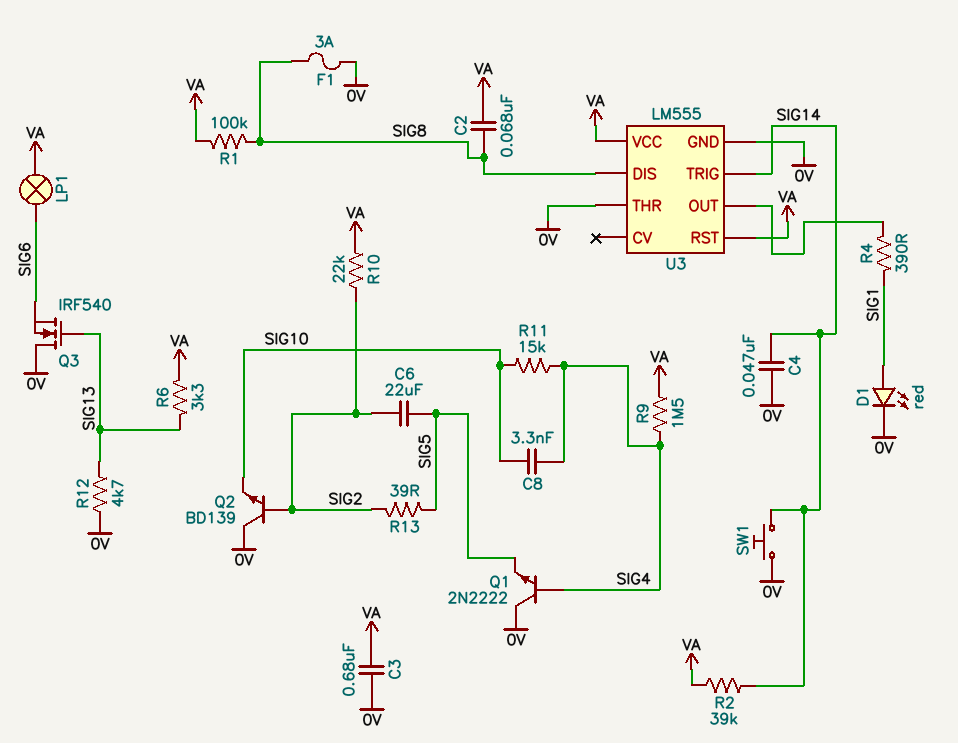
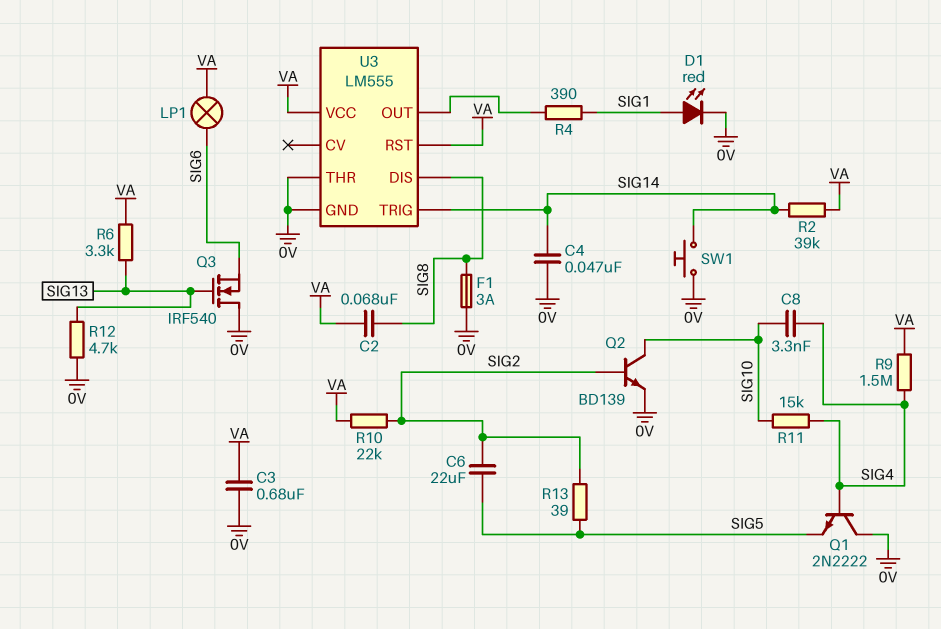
Q2: NPN BD139 (B SIG2, C 0V, E SIG10) -> NPN BD139 (B SIG2, C SIG10, E 0V)
R1: 100k (SIG8, VA) -> none

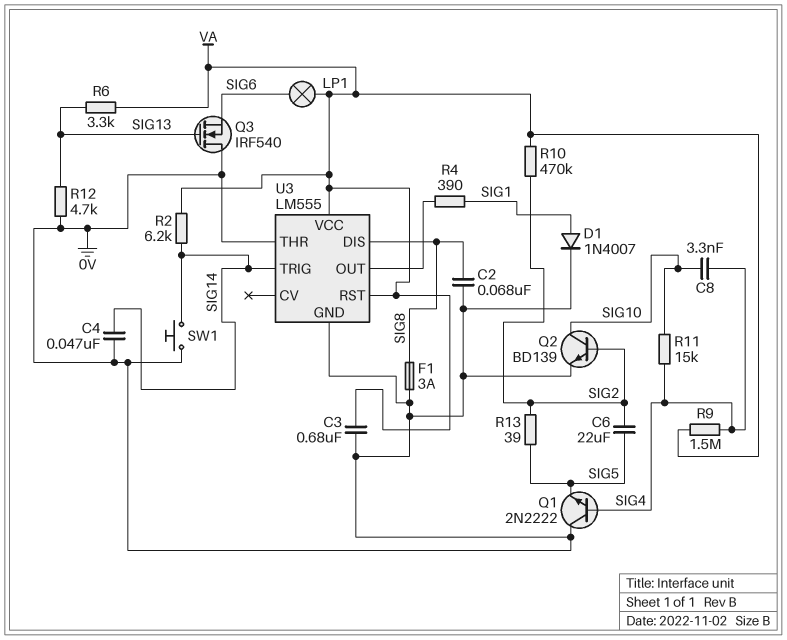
C2: 68nF (SIG8, VA) -> 68nF (0V, SIG8)
D1: LED red (A SIG1, K 0V) -> diode 1N4007 (A SIG1, K 0V)
R2: 39k (SIG14, VA) -> 6.2k (SIG14, VA)
R10: 22k (SIG2, VA) -> 470k (SIG2, VA)

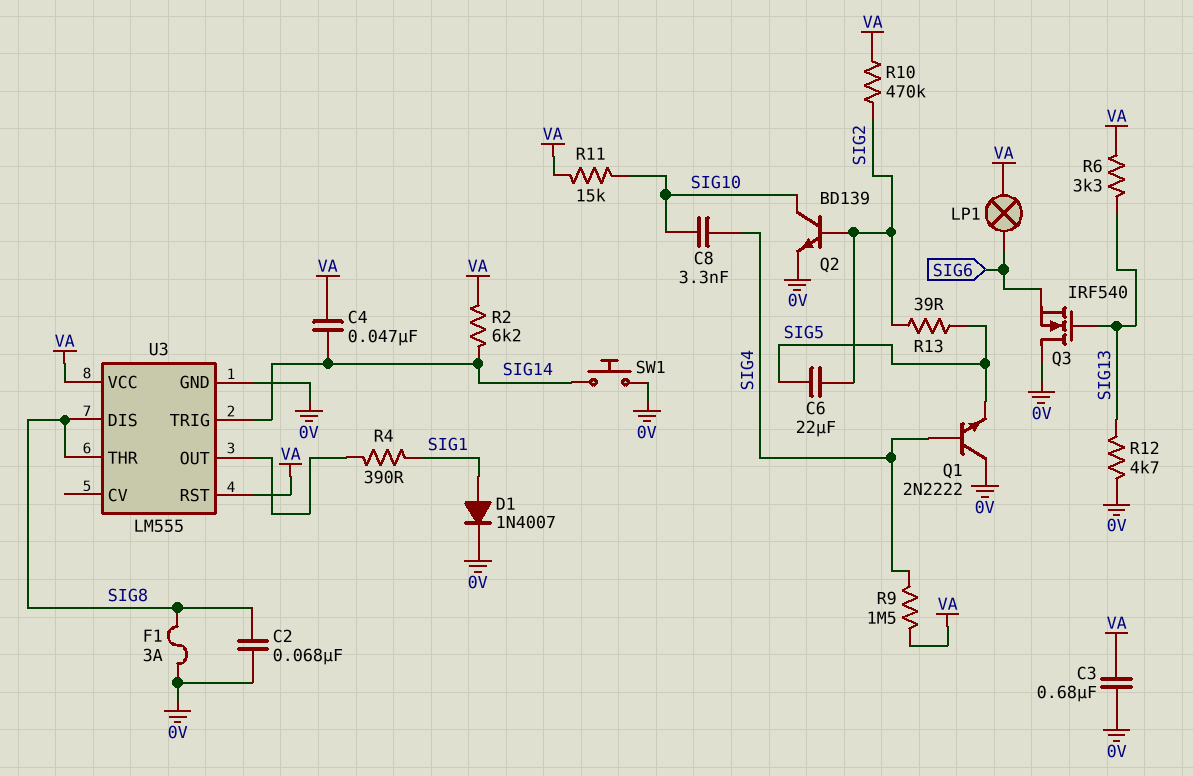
C4: 47nF (0V, SIG14) -> 47nF (SIG14, VA)
R11: 15k (SIG4, SIG10) -> 15k (SIG10, VA)
U3 pin THR: 0V -> SIG8

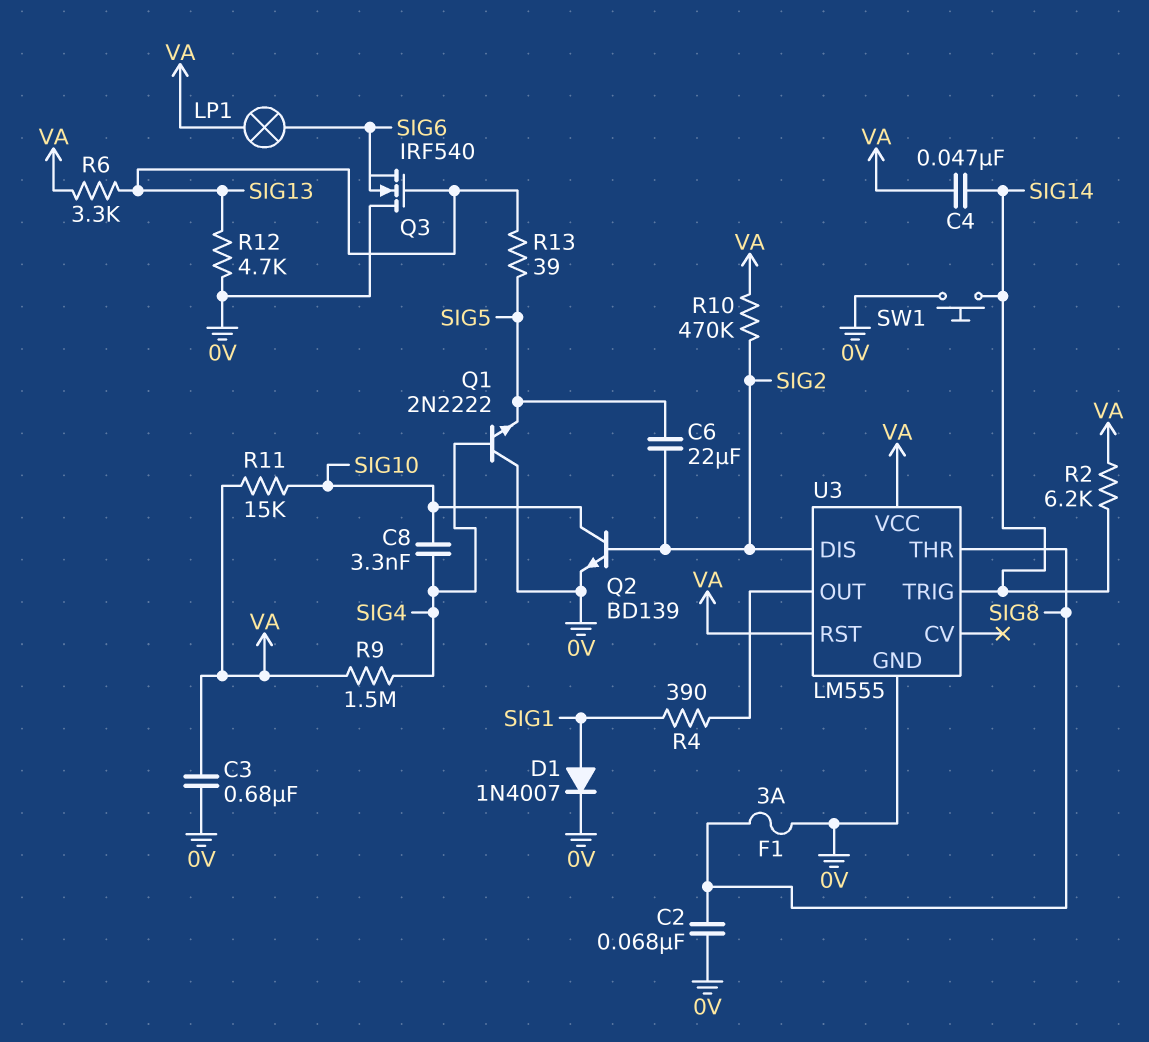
R13: 39 (SIG2, SIG5) -> 39 (SIG5, SIG13)
U3 pin DIS: SIG8 -> SIG2

